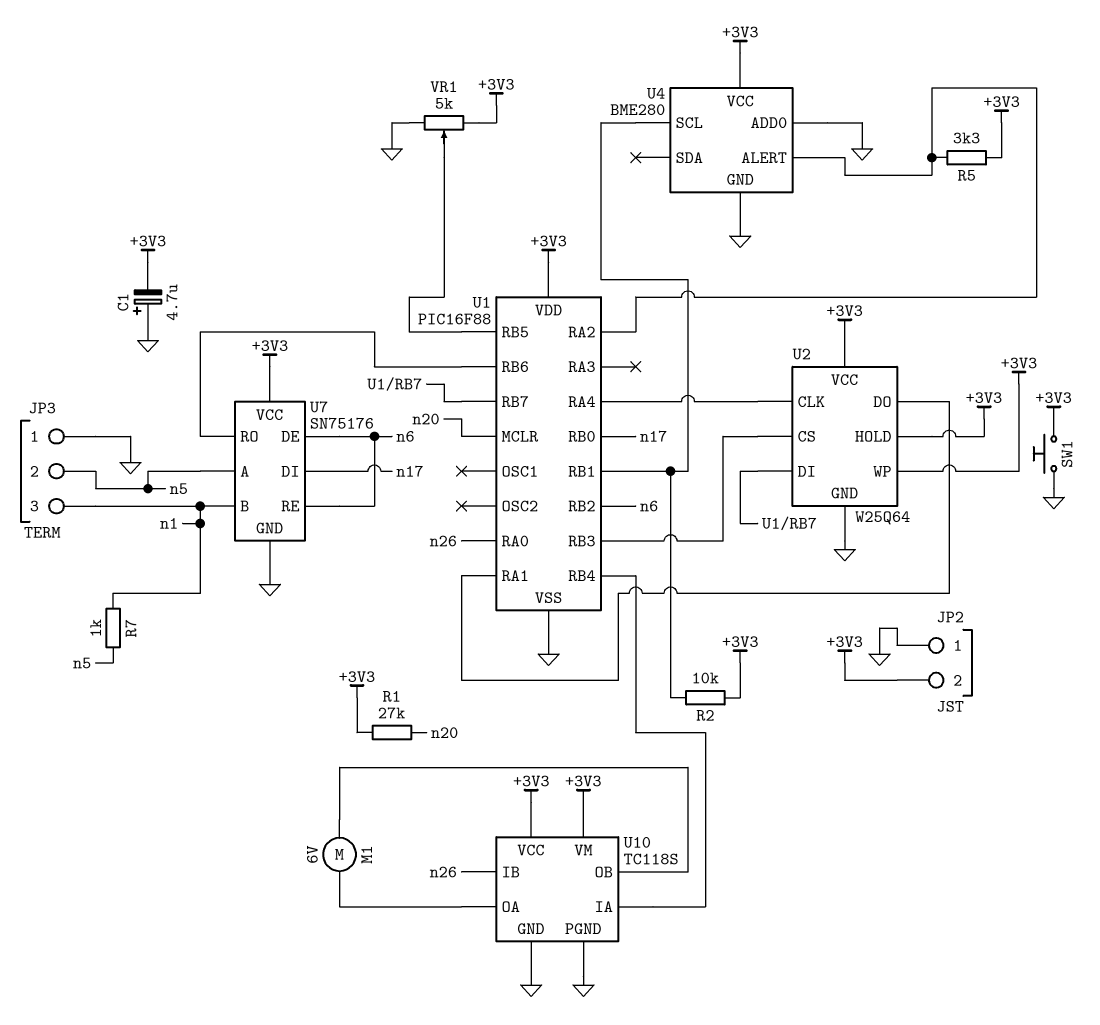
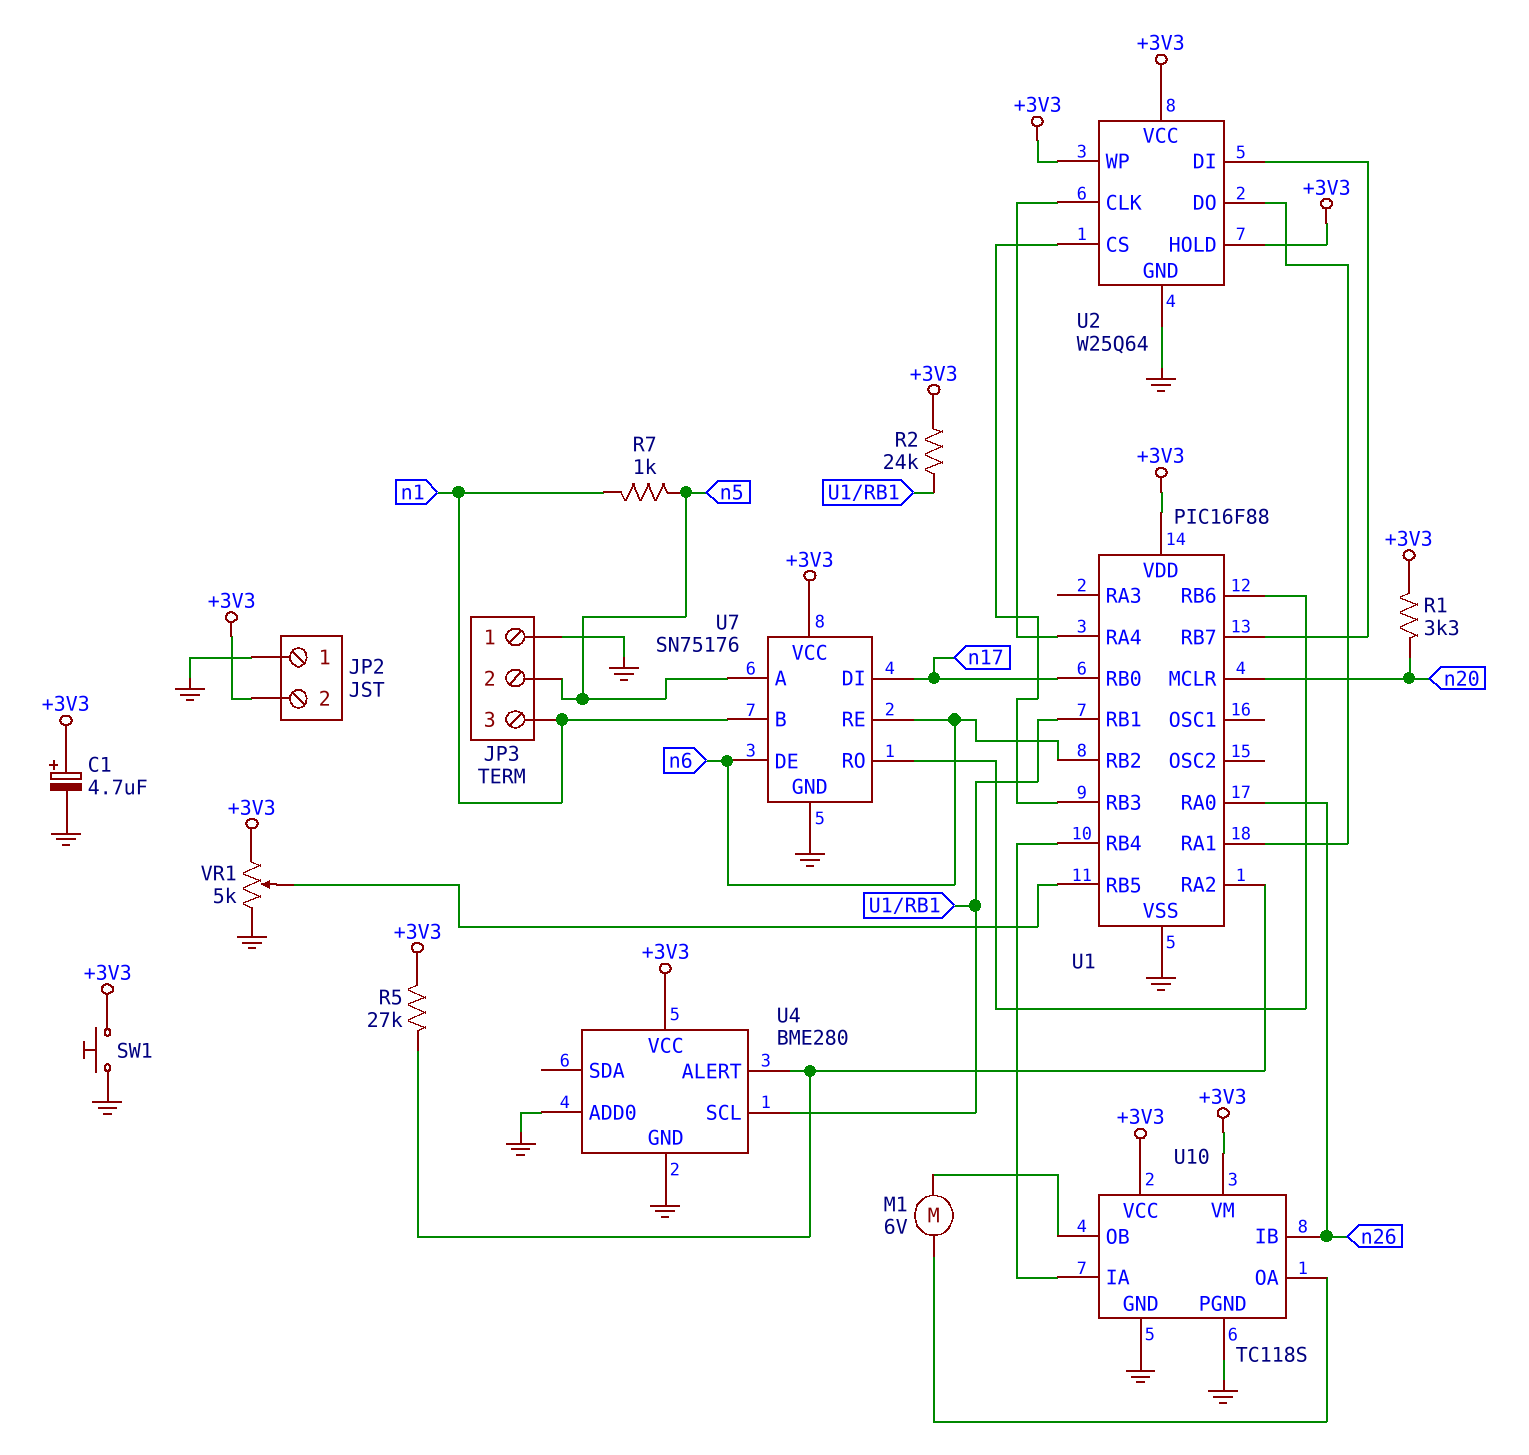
C1: 4.7uF (plus GND, minus +3V3) -> 4.7uF (plus +3V3, minus GND)
R1: 27k (+3V3, n20) -> 3.3k (+3V3, n20)
R2: 10k (+3V3, U1/RB1) -> 24k (+3V3, U1/RB1)
R5: 3.3k (+3V3, U1/RA2) -> 27k (+3V3, U1/RA2)

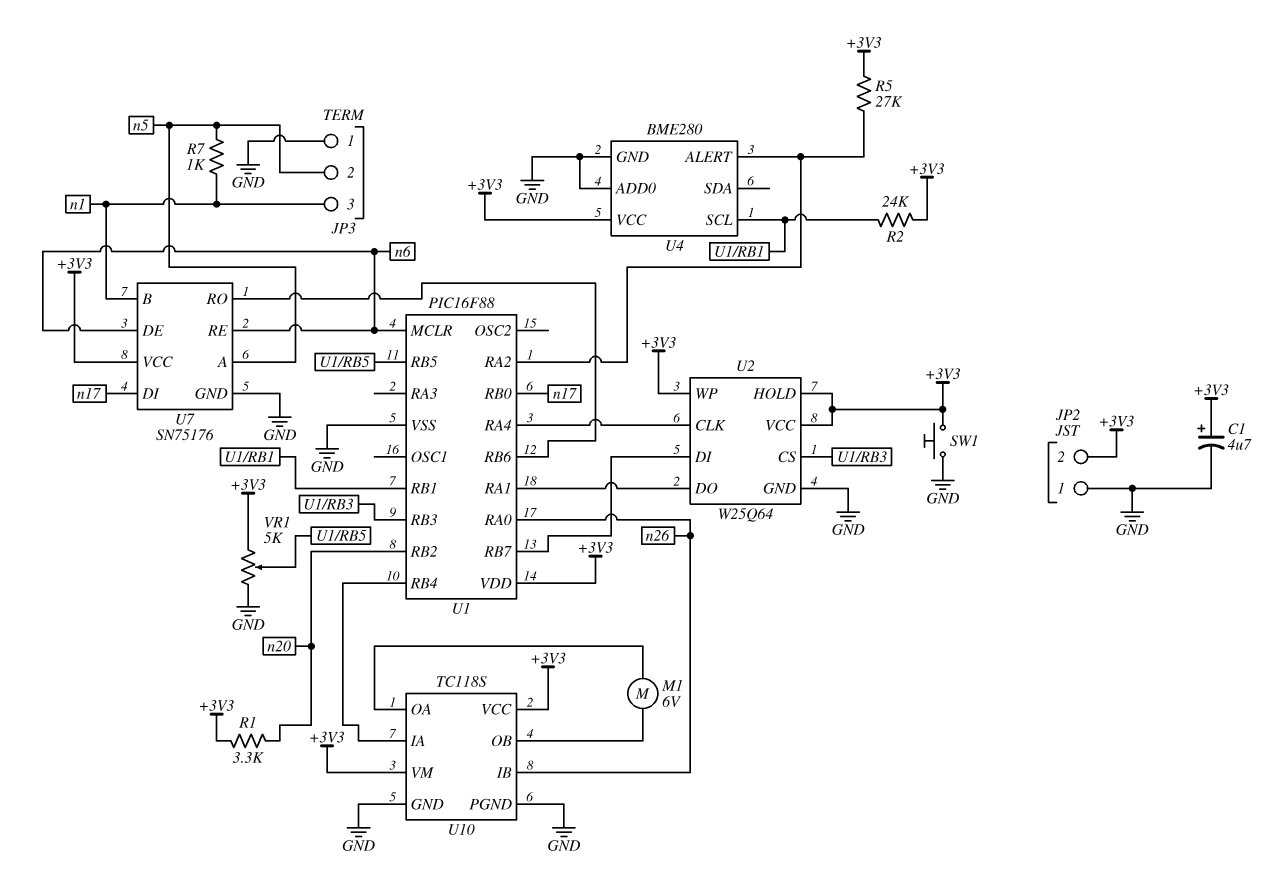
U1 pin MCLR: n20 -> n6
U1 pin RB2: n6 -> n20

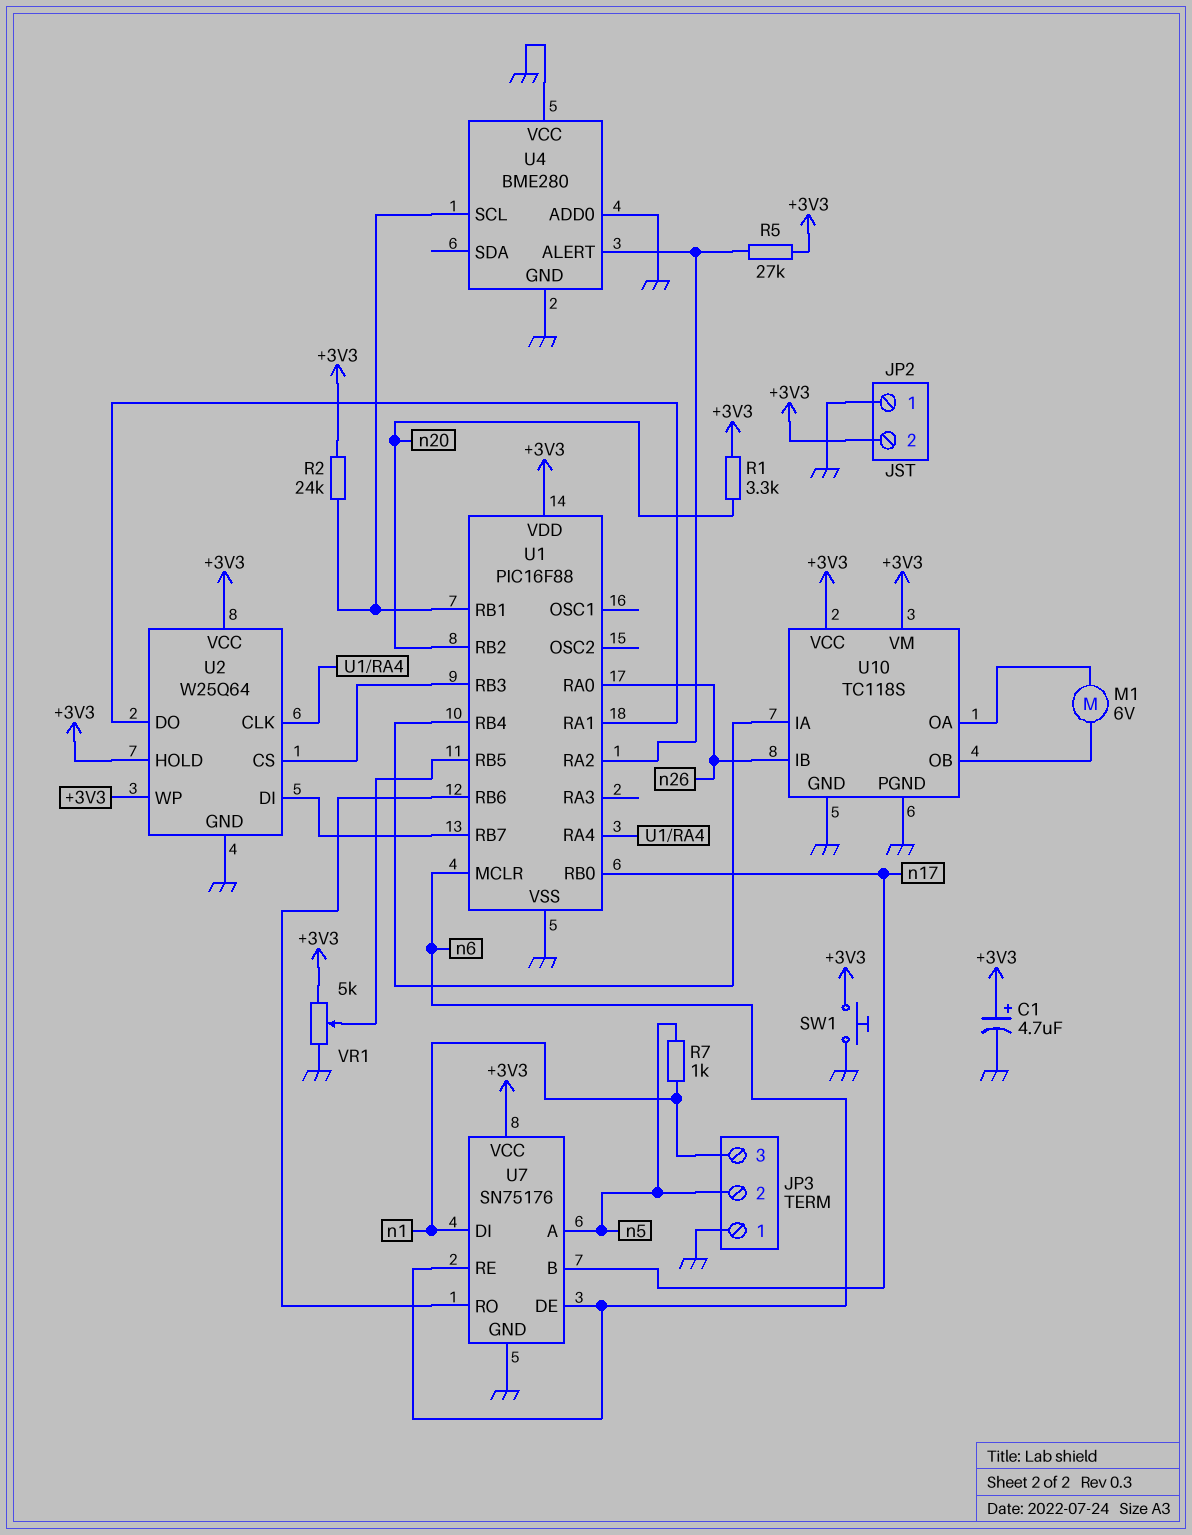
U4 pin VCC: +3V3 -> GND
U7 pin B: n1 -> n17
U7 pin DI: n17 -> n1

